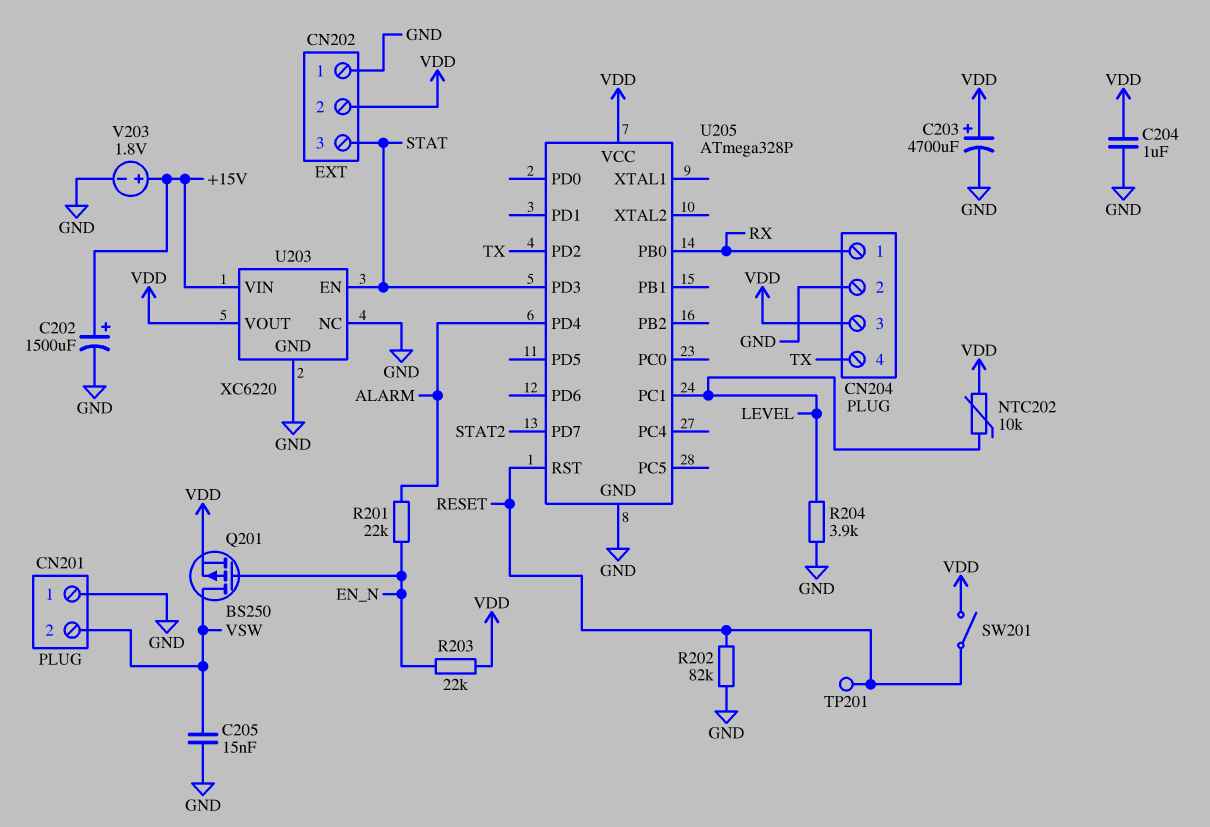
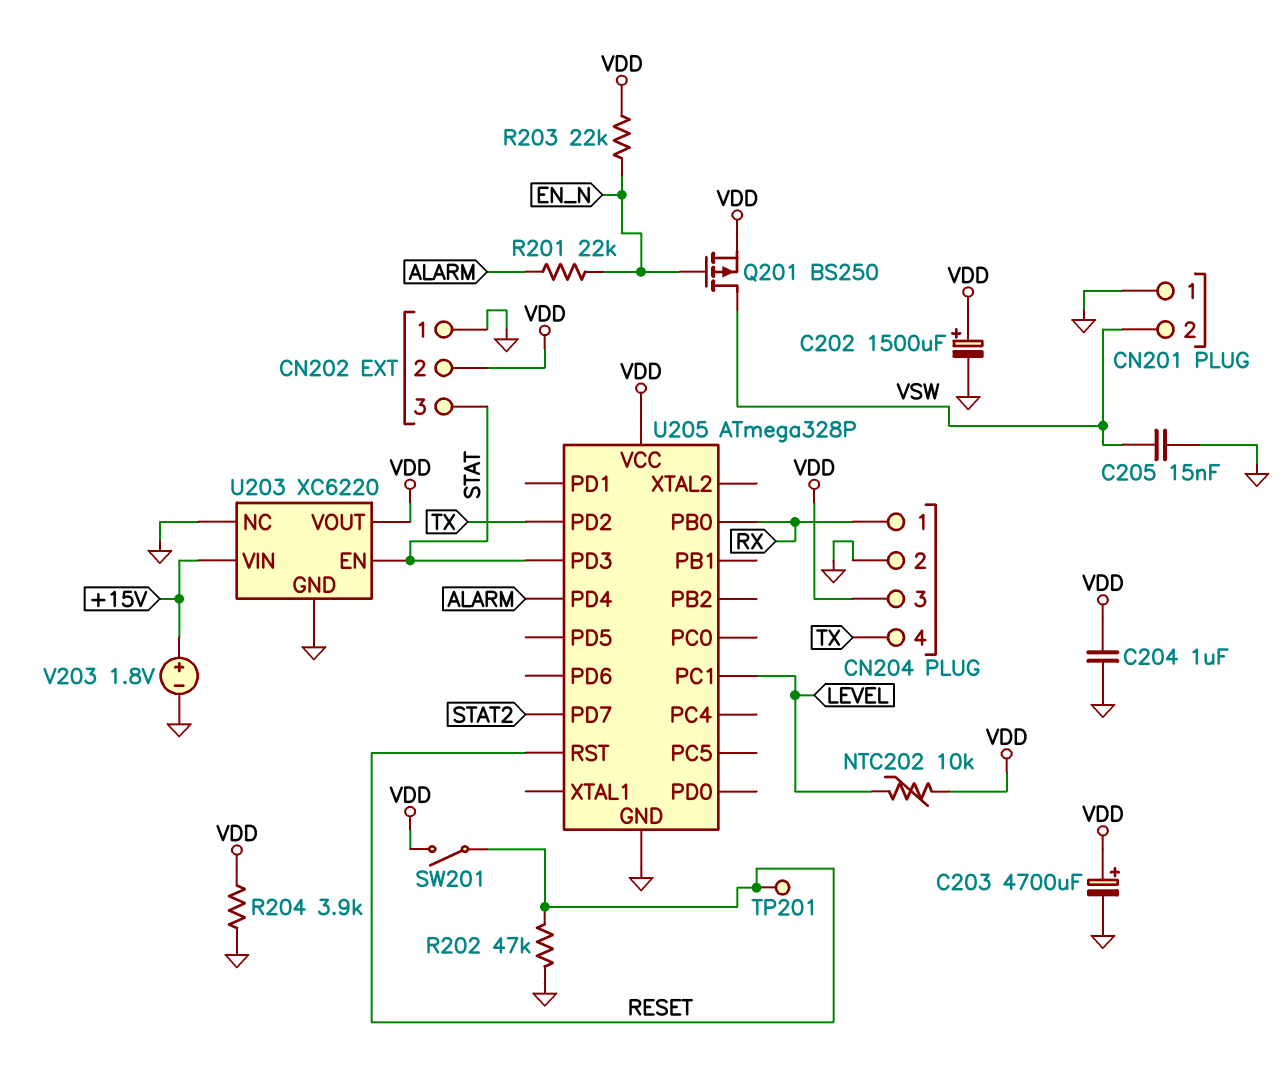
C202: 1500uF (plus +15V, minus GND) -> 1500uF (plus VDD, minus GND)
R202: 82k (GND, RESET) -> 47k (GND, RESET)
R204: 3.9k (GND, LEVEL) -> 3.9k (GND, VDD)

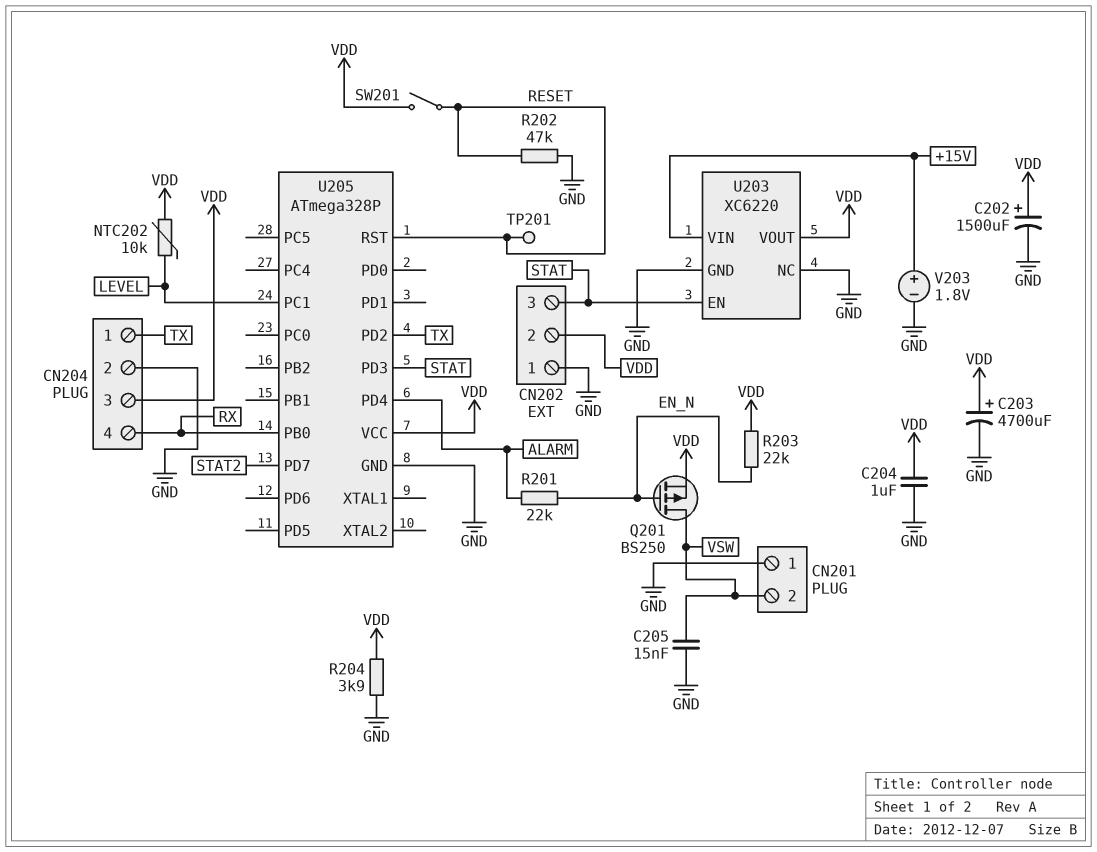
CN204 pin 1: RX -> TX
CN204 pin 4: TX -> RX

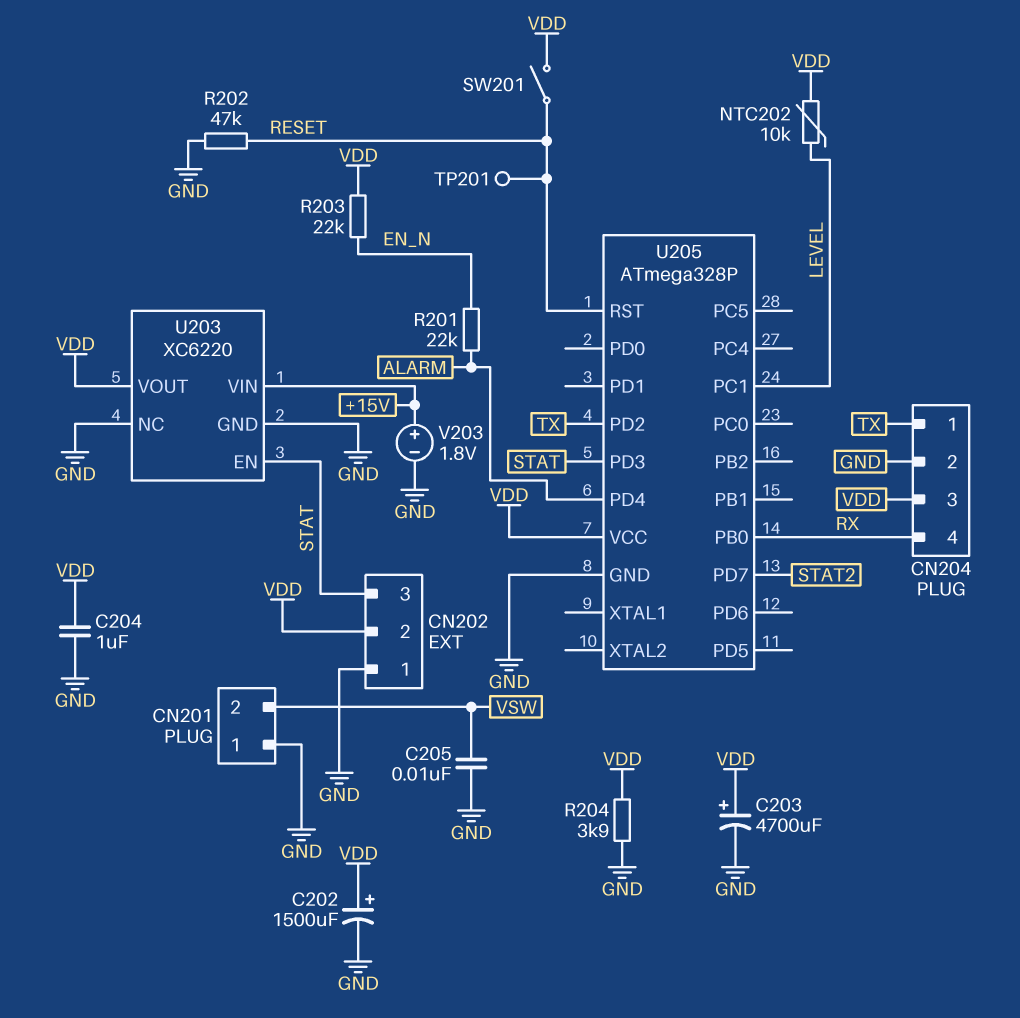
C205: 15nF (GND, VSW) -> 10nF (GND, VSW)
Q201: PMOS BS250 (G EN_N, D VSW, S VDD) -> none

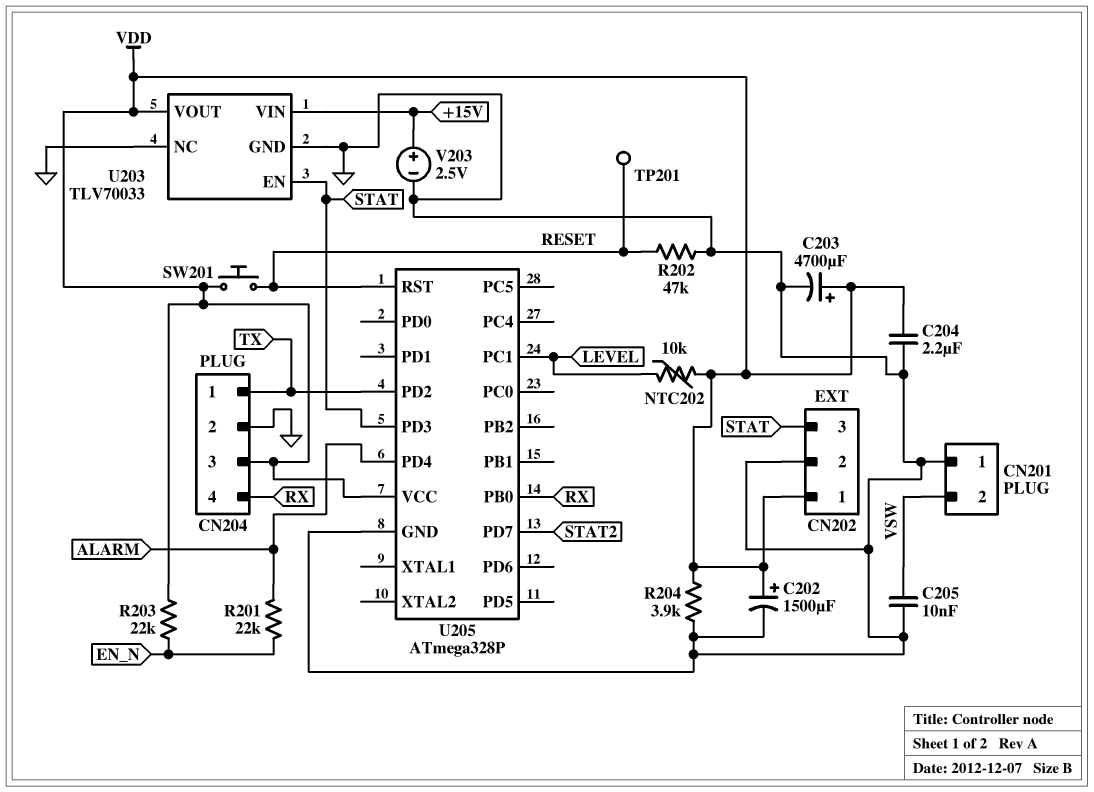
C204: 1uF (GND, VDD) -> 2.2uF (GND, VDD)
CN202 pin 1: GND -> VDD
CN202 pin 2: VDD -> GND
SW201: switch (RESET, VDD) -> button (RESET, VDD)
U203: XC6220 -> TLV70033
V203: 1.8V (plus +15V, minus GND) -> 2.5V (plus +15V, minus GND)

